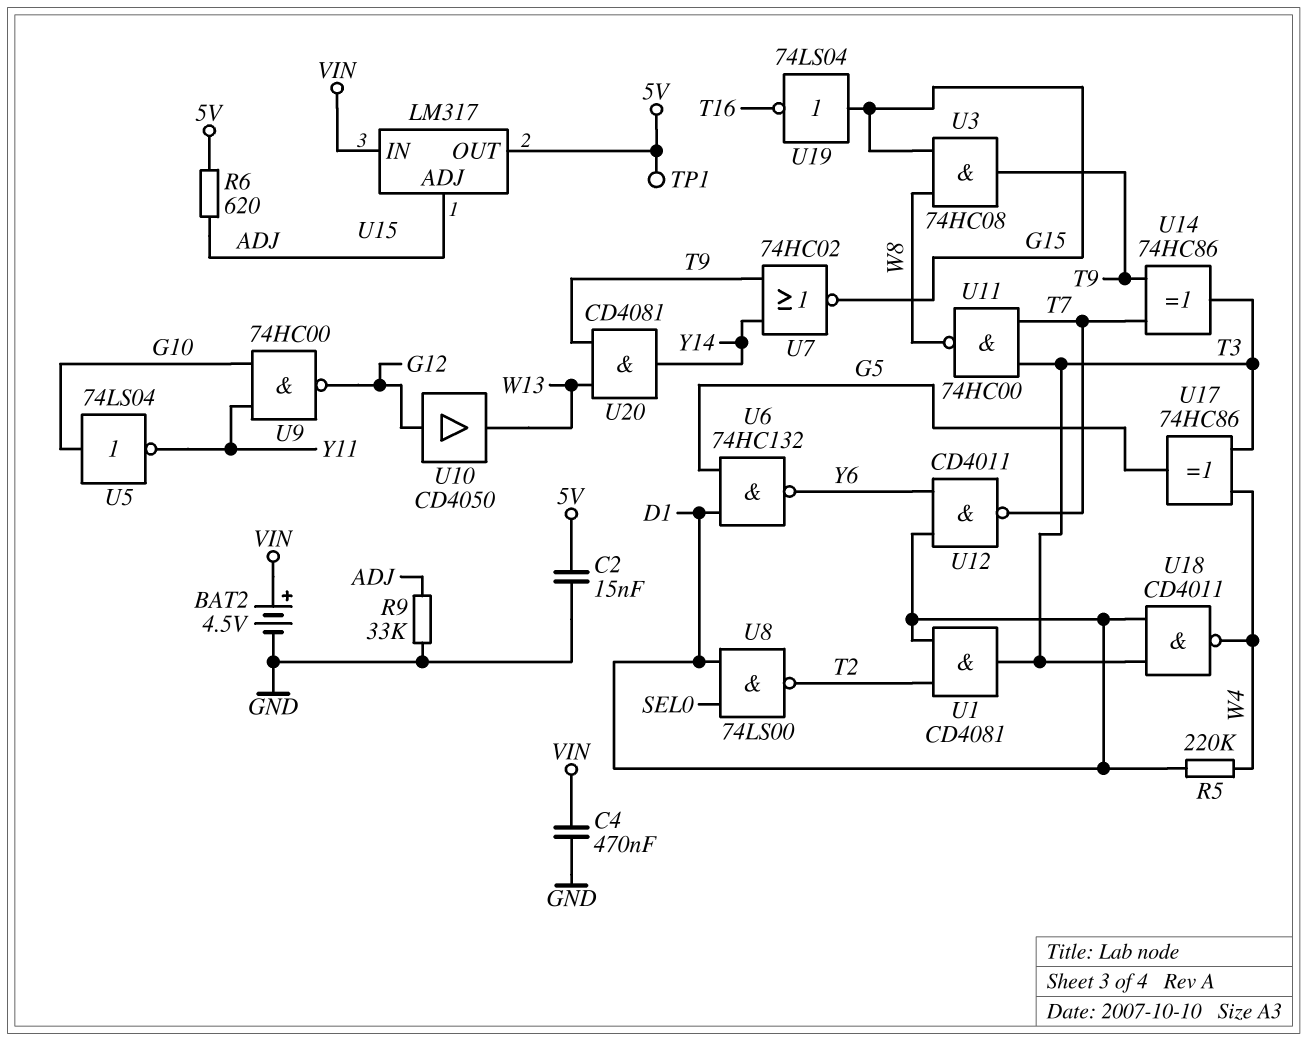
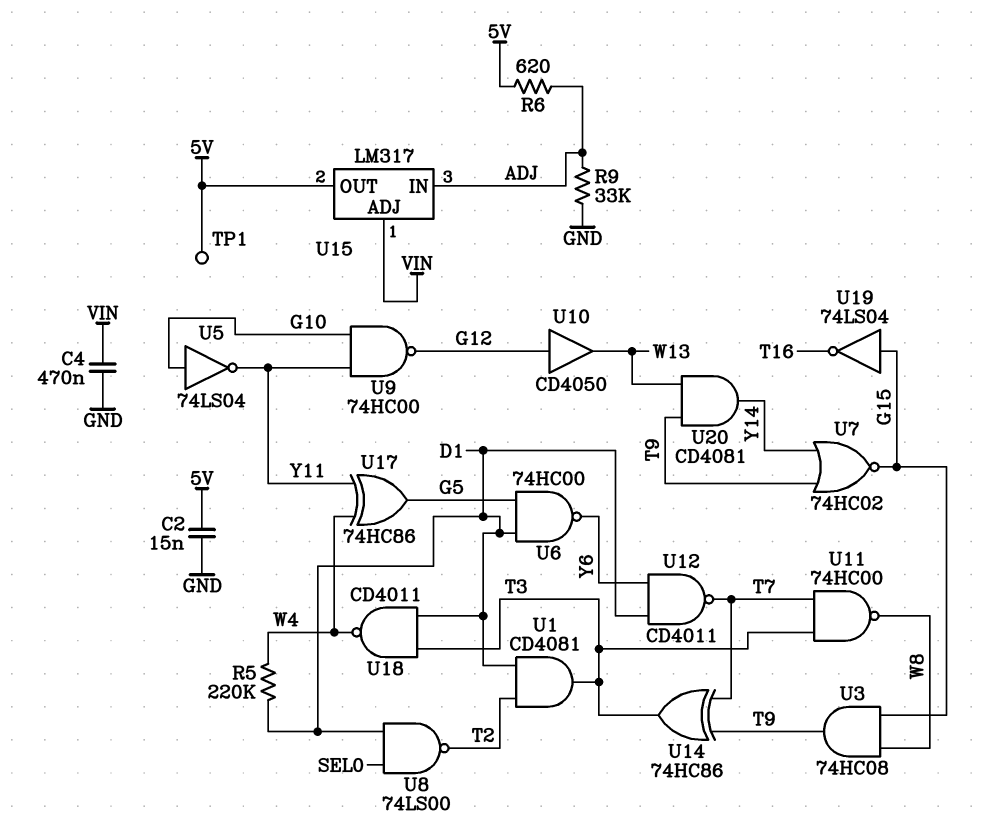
BAT2: 4.5V (plus VIN, minus GND) -> none
U6: NAND 74HC132 (in D1, in G5, out Y6) -> NAND 74HC00 (in D1, in G5, out Y6)
U15 pin ADJ: ADJ -> VIN
U15 pin IN: VIN -> ADJ
U17: XOR 74HC86 (in T3, in W4, out G5) -> XOR 74HC86 (in W4, in Y11, out G5)

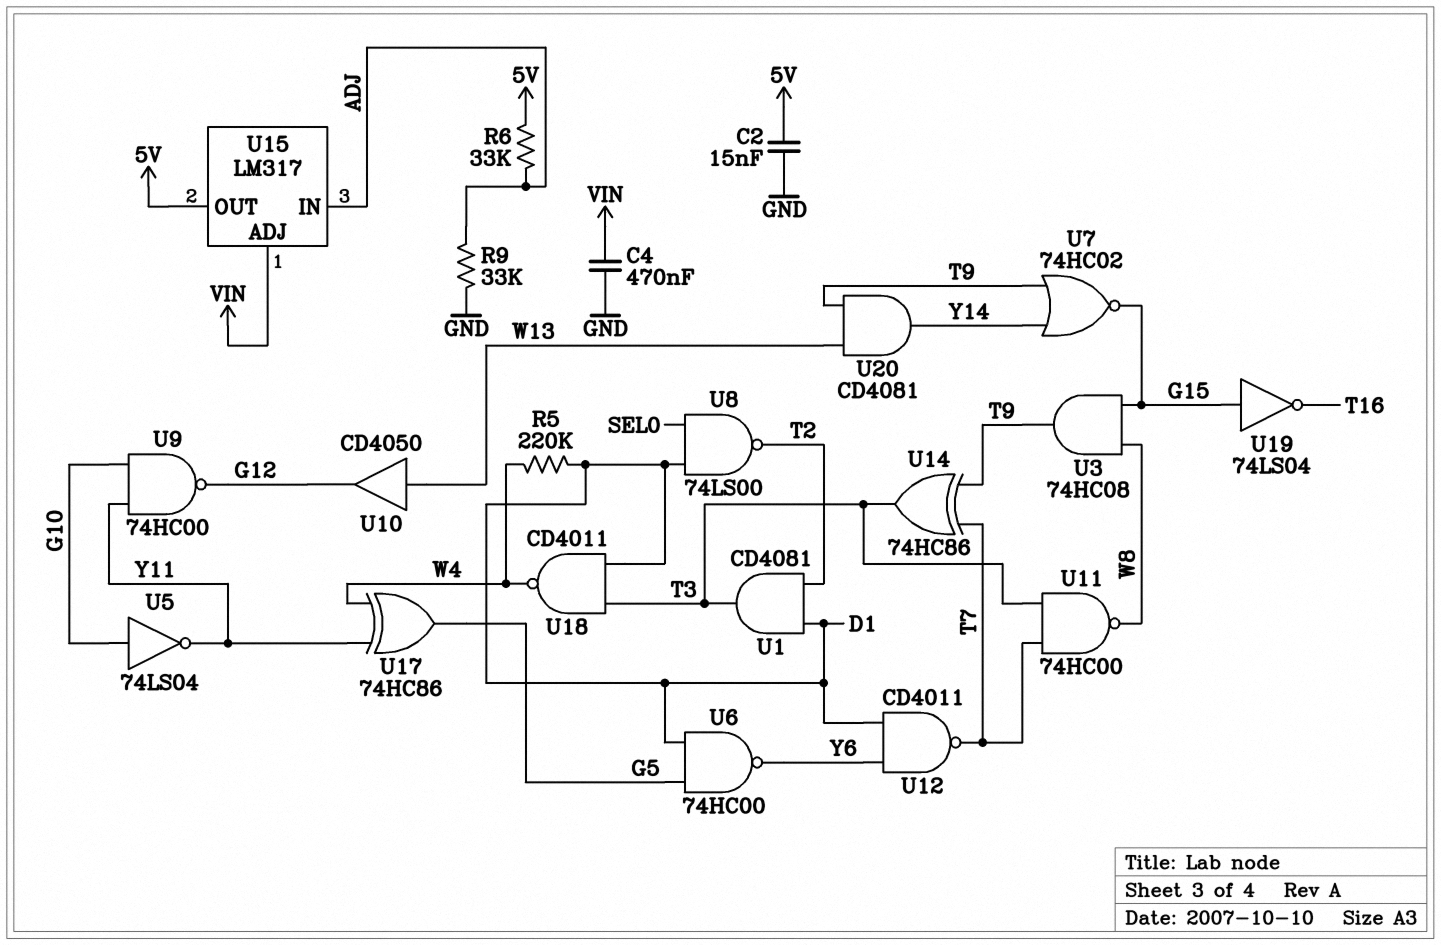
R6: 620 (5V, ADJ) -> 33k (5V, ADJ)
TP1: test point (5V) -> none
U10: buffer CD4050 (in G12, out W13) -> buffer CD4050 (in W13, out G12)

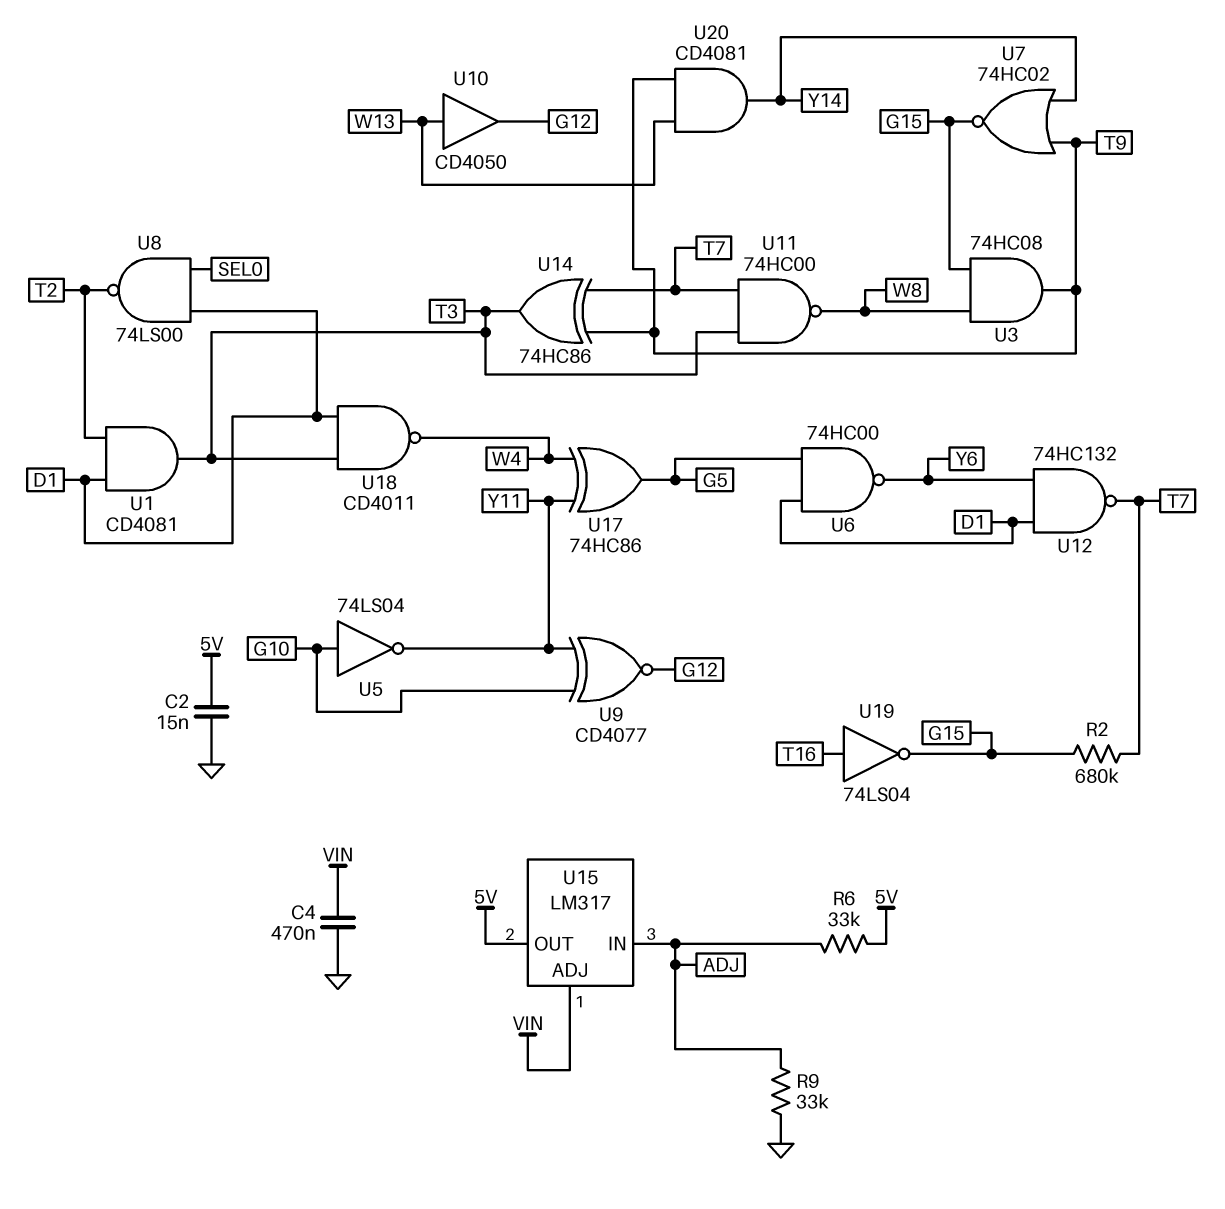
R2: none -> 680k (G15, T7)
R5: 220k (D1, W4) -> none
U9: NAND 74HC00 (in G10, in Y11, out G12) -> XNOR CD4077 (in G10, in Y11, out G12)
U12: NAND CD4011 (in D1, in Y6, out T7) -> NAND 74HC132 (in D1, in Y6, out T7)
U19: NOT 74LS04 (in G15, out T16) -> NOT 74LS04 (in T16, out G15)

